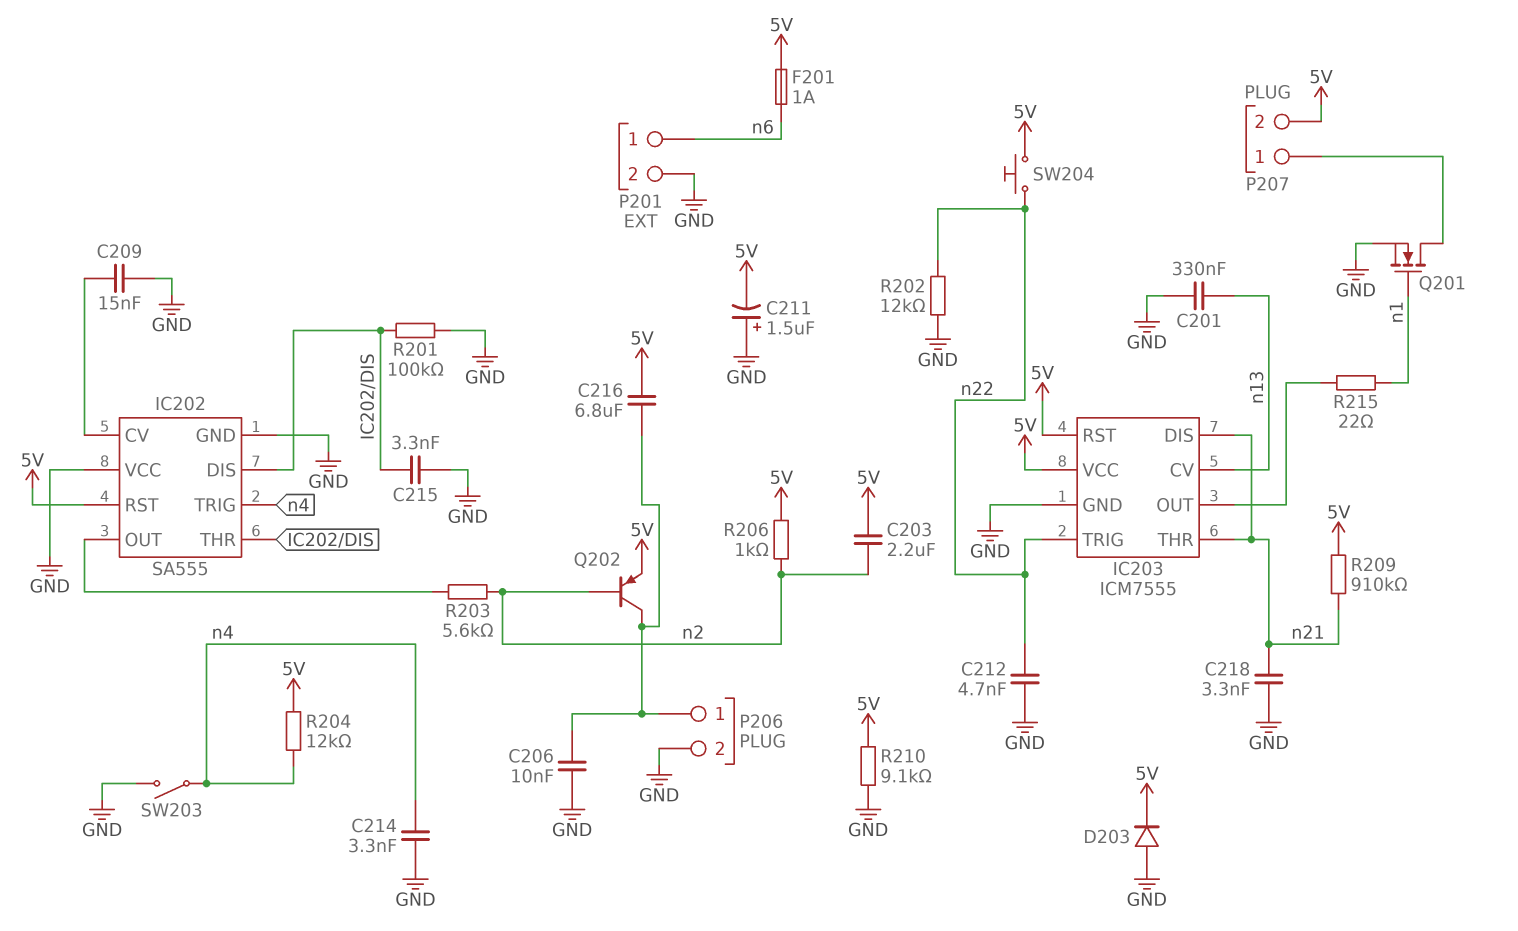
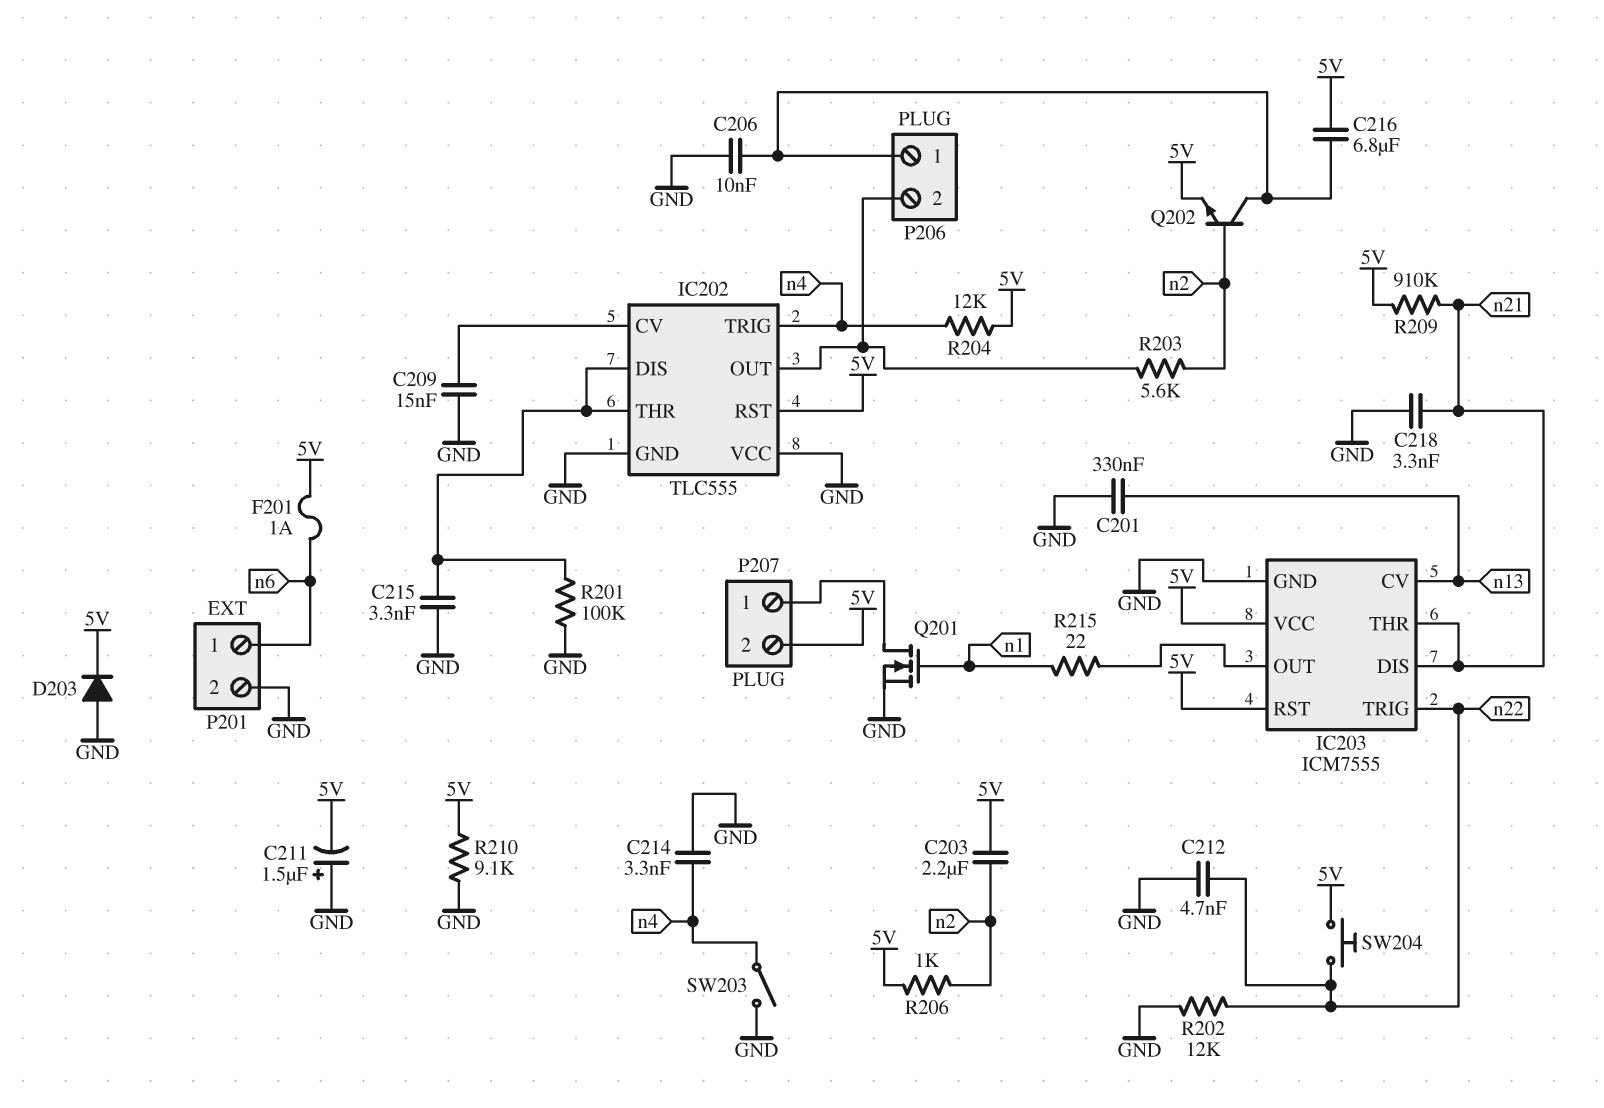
IC202: SA555 -> TLC555
P206 pin 2: GND -> IC202/OUT
Q202: PNP (B n2, C P206/1, E 5V) -> NPN (B n2, C P206/1, E 5V)

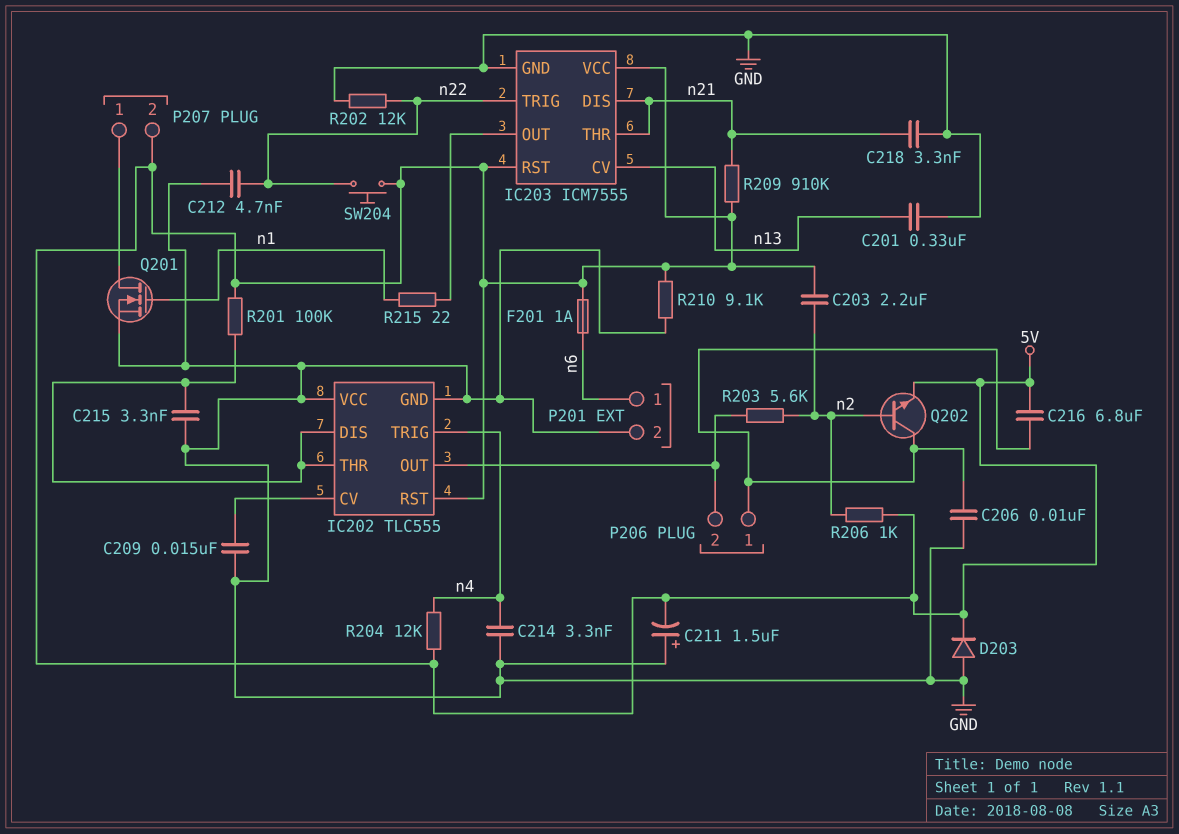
R201: 100k (GND, IC202/DIS) -> 100k (5V, IC202/DIS)
SW203: switch (GND, n4) -> none

